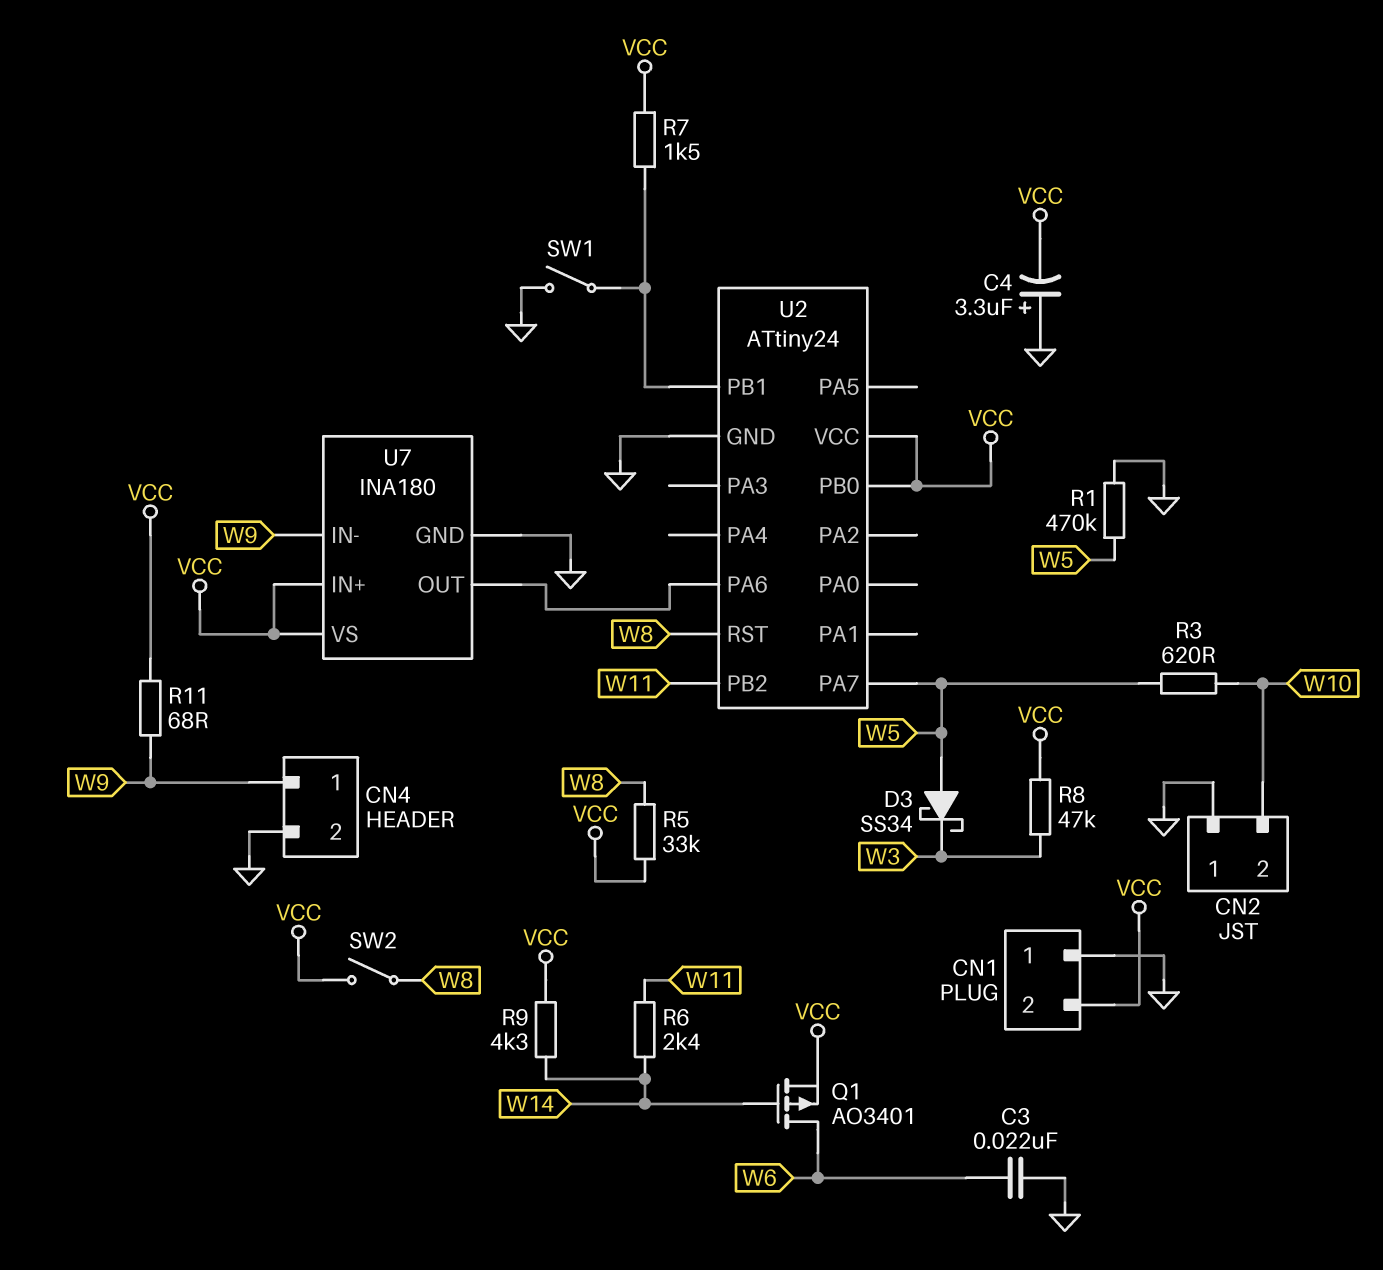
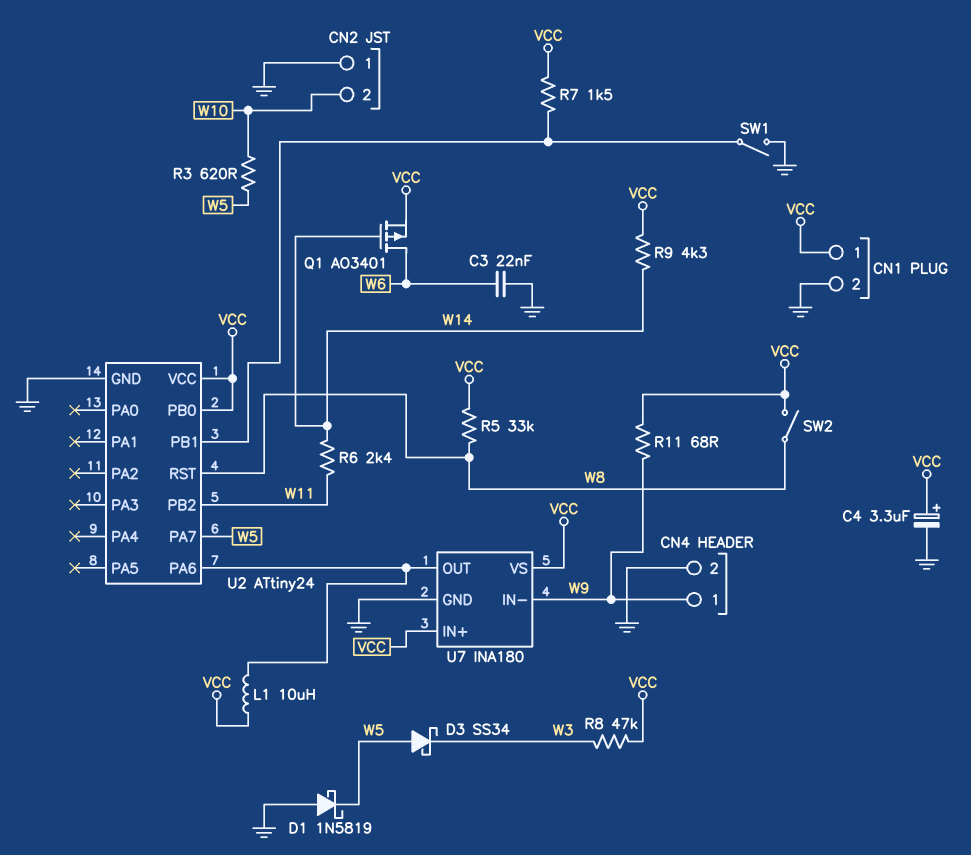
C4: 3.3uF (plus GND, minus VCC) -> 3.3uF (plus VCC, minus GND)
CN1 pin 1: GND -> VCC
CN1 pin 2: VCC -> GND
D1: none -> schottky 1N5819 (A GND, K W5)
L1: none -> 10uH (U2/PA6, VCC)
R1: 470k (GND, W5) -> none

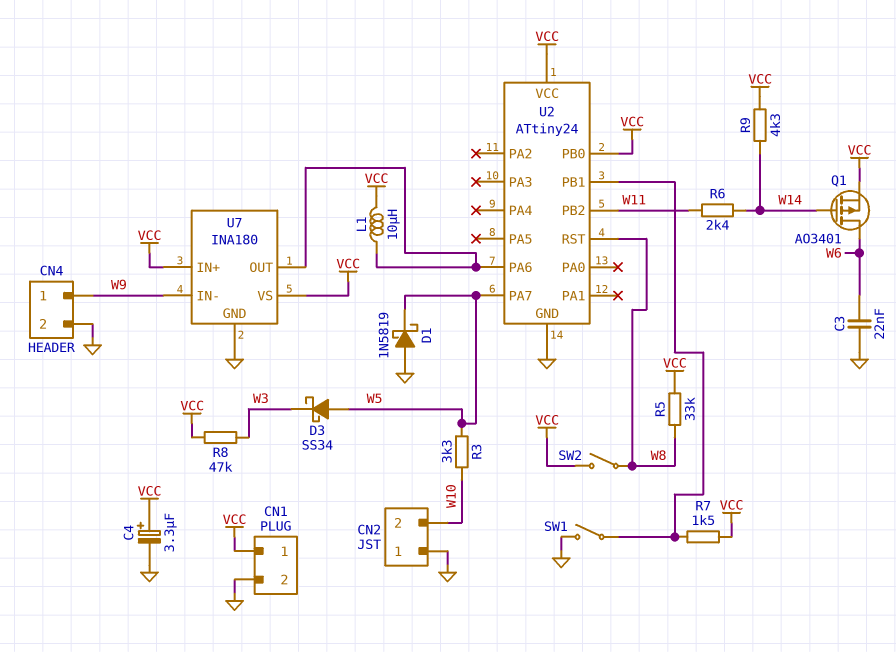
R3: 620 (W5, W10) -> 3.3k (W5, W10)
R11: 68 (VCC, W9) -> none

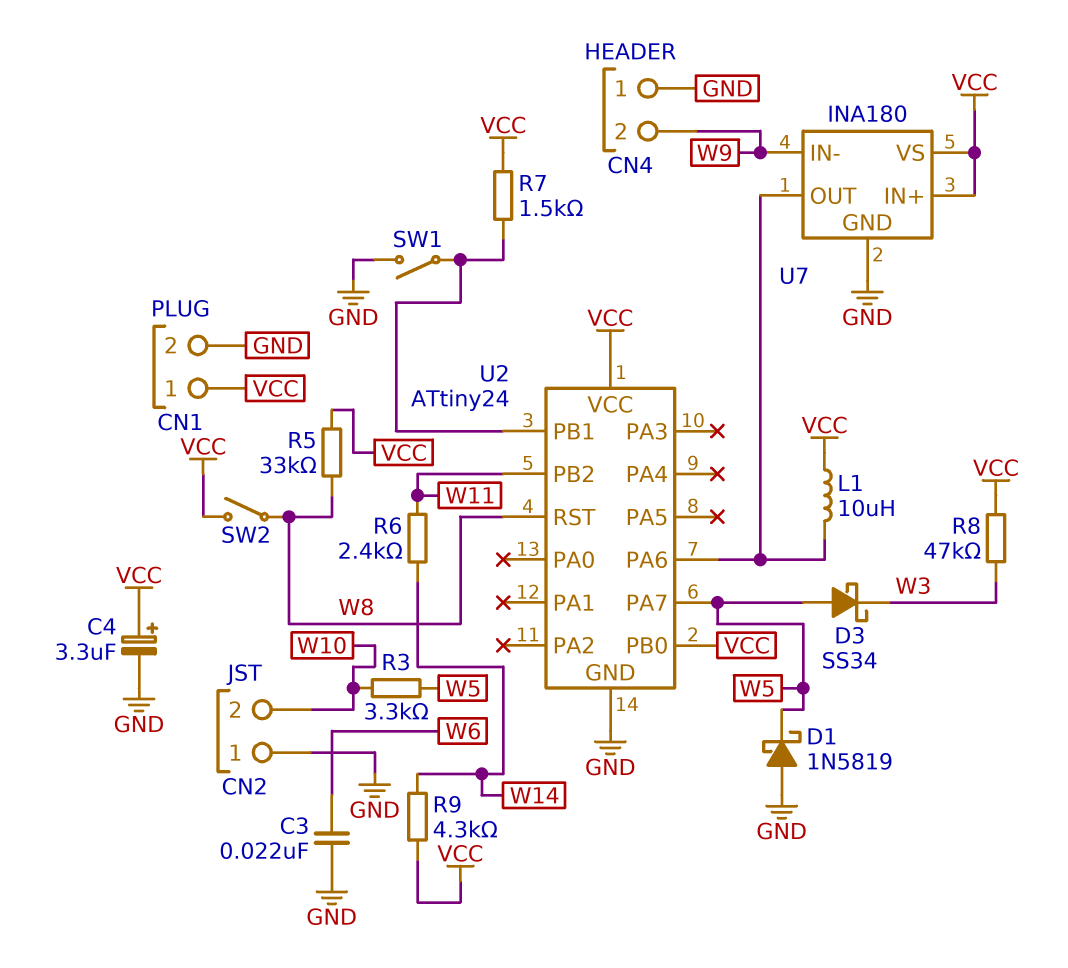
CN4 pin 1: W9 -> GND
CN4 pin 2: GND -> W9
Q1: PMOS AO3401 (G W14, D W6, S VCC) -> none

